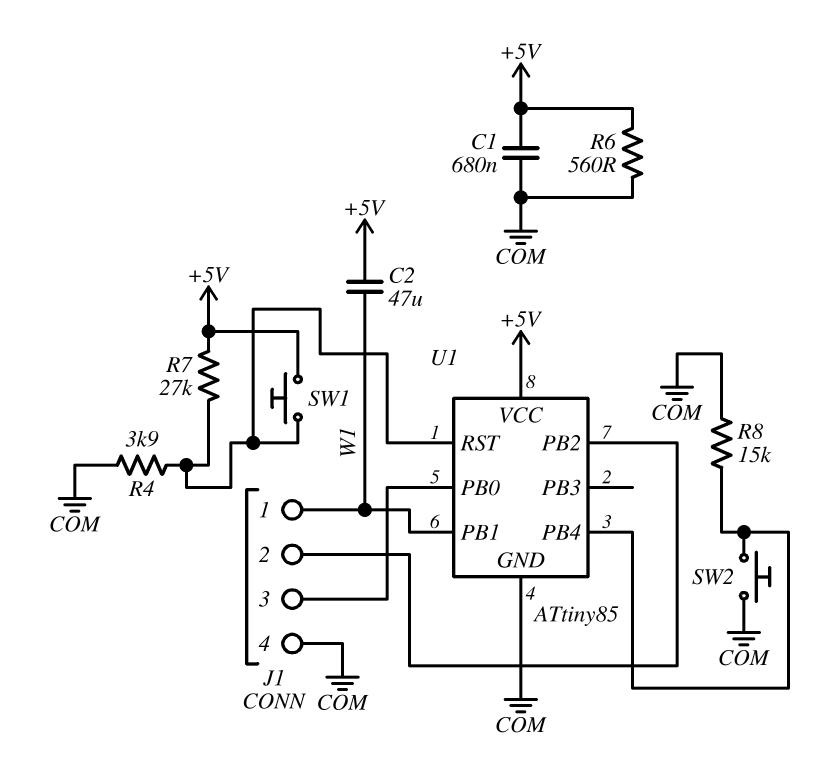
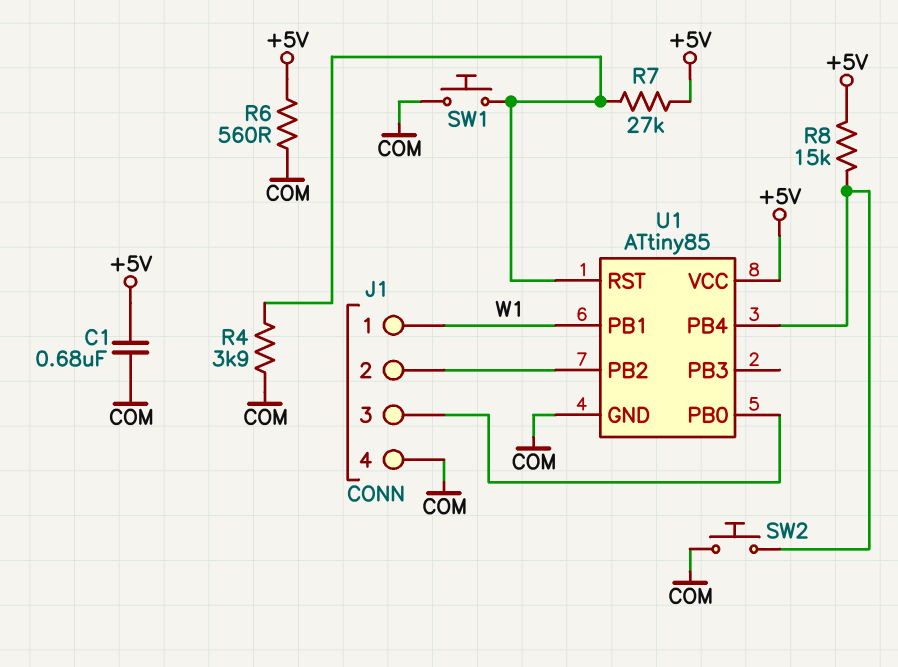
C2: 47uF (+5V, W1) -> none
R8: 15k (COM, U1/PB4) -> 15k (+5V, U1/PB4)
SW1: button (+5V, U1/RST) -> button (COM, U1/RST)

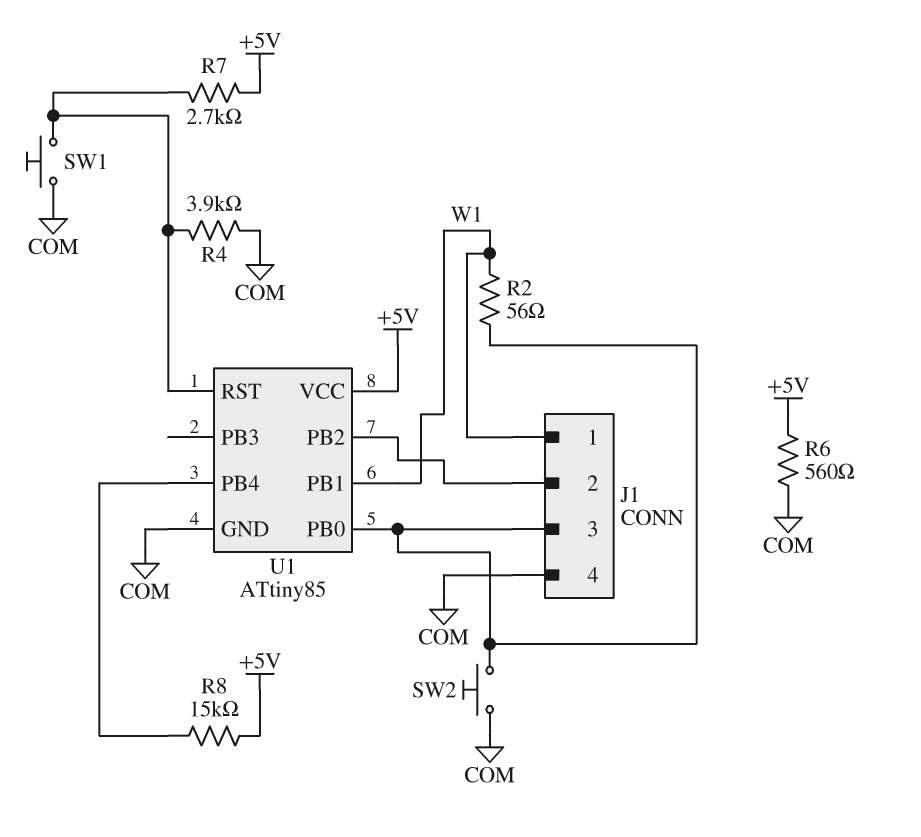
C1: 680nF (+5V, COM) -> none
R2: none -> 56 (J1/3, W1)
R7: 27k (+5V, U1/RST) -> 2.7k (+5V, U1/RST)
SW2: button (COM, U1/PB4) -> button (COM, J1/3)

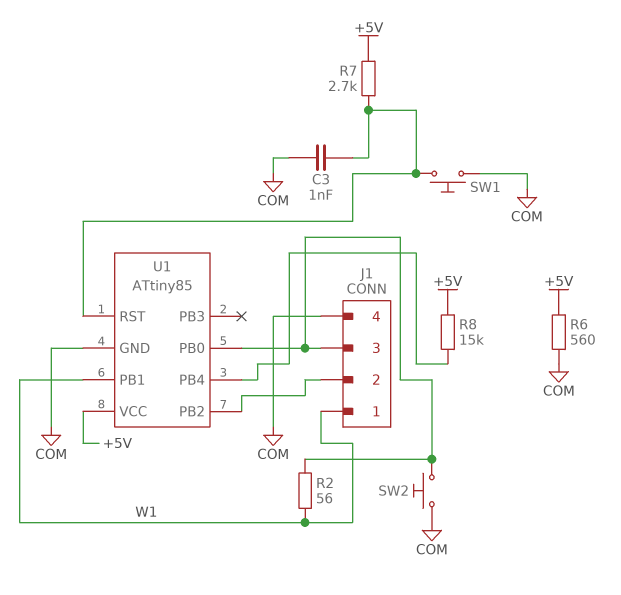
C3: none -> 1nF (COM, U1/RST)
R4: 3.9k (COM, U1/RST) -> none

